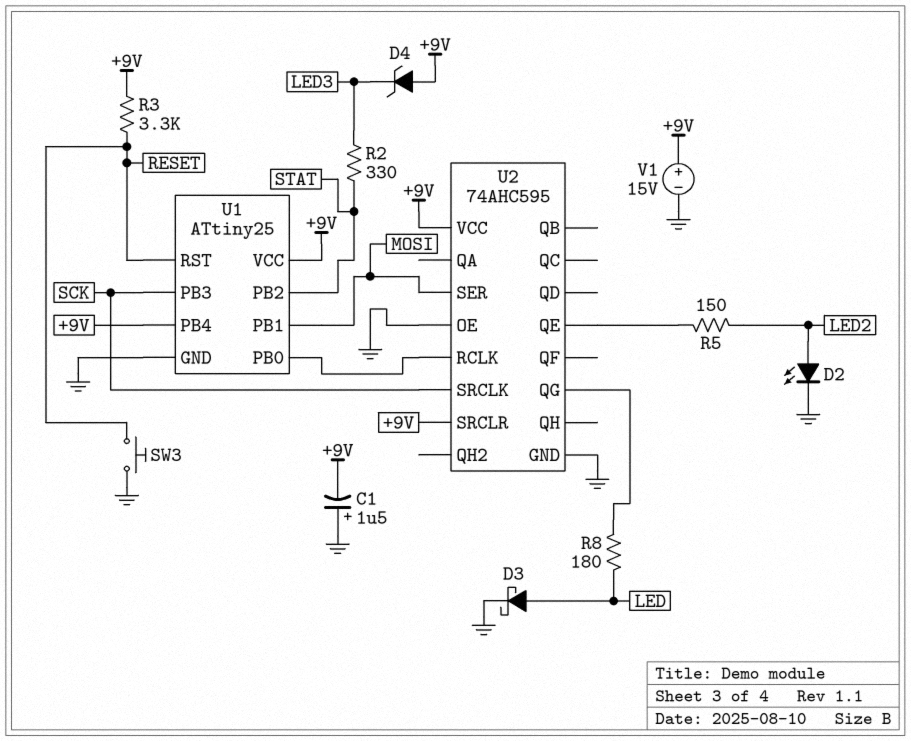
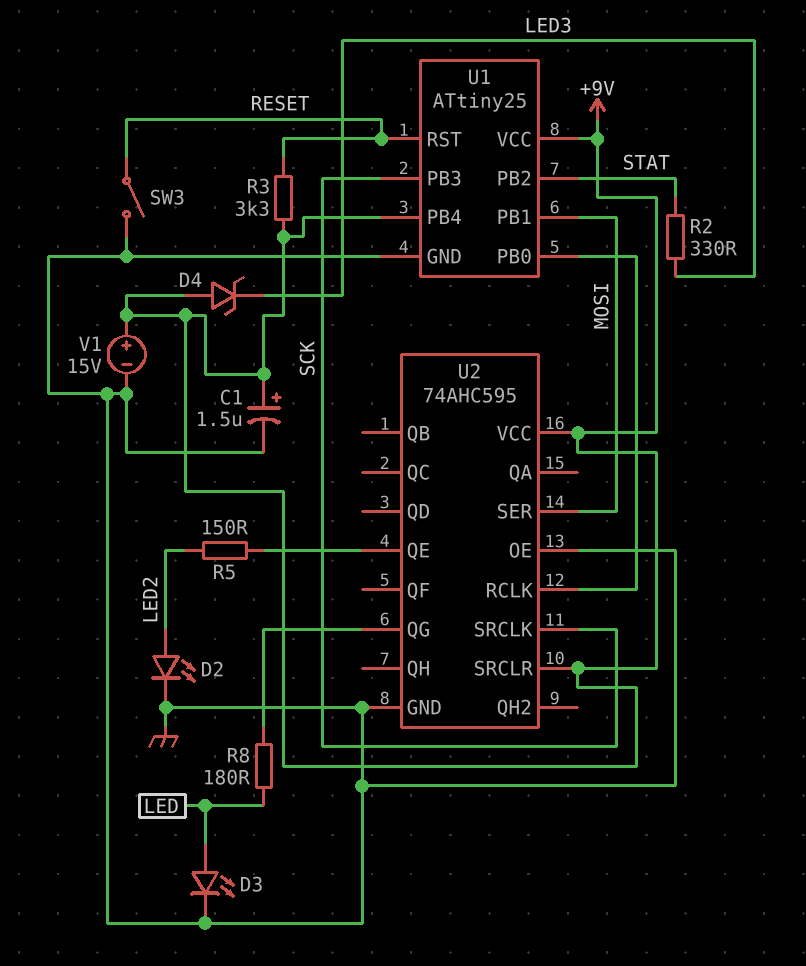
C1: 1.5uF (plus GND, minus +9V) -> 1.5uF (plus +9V, minus GND)
D3: schottky (A LED, K GND) -> LED (A LED, K GND)
SW3: button (GND, RESET) -> switch (GND, RESET)

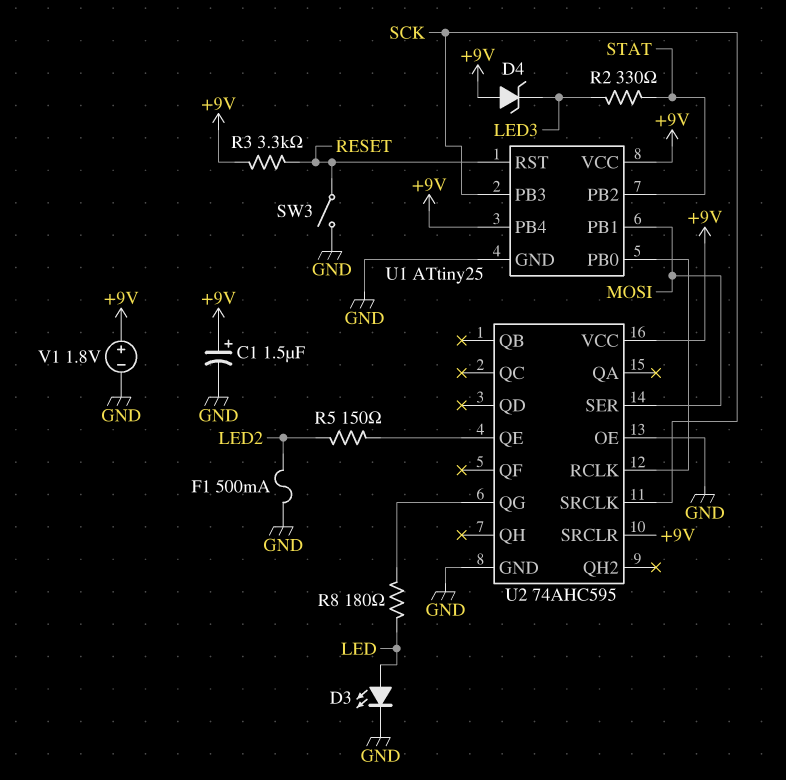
D2: LED (A LED2, K GND) -> none
F1: none -> 500mA (GND, LED2)
V1: 15V (plus +9V, minus GND) -> 1.8V (plus +9V, minus GND)

